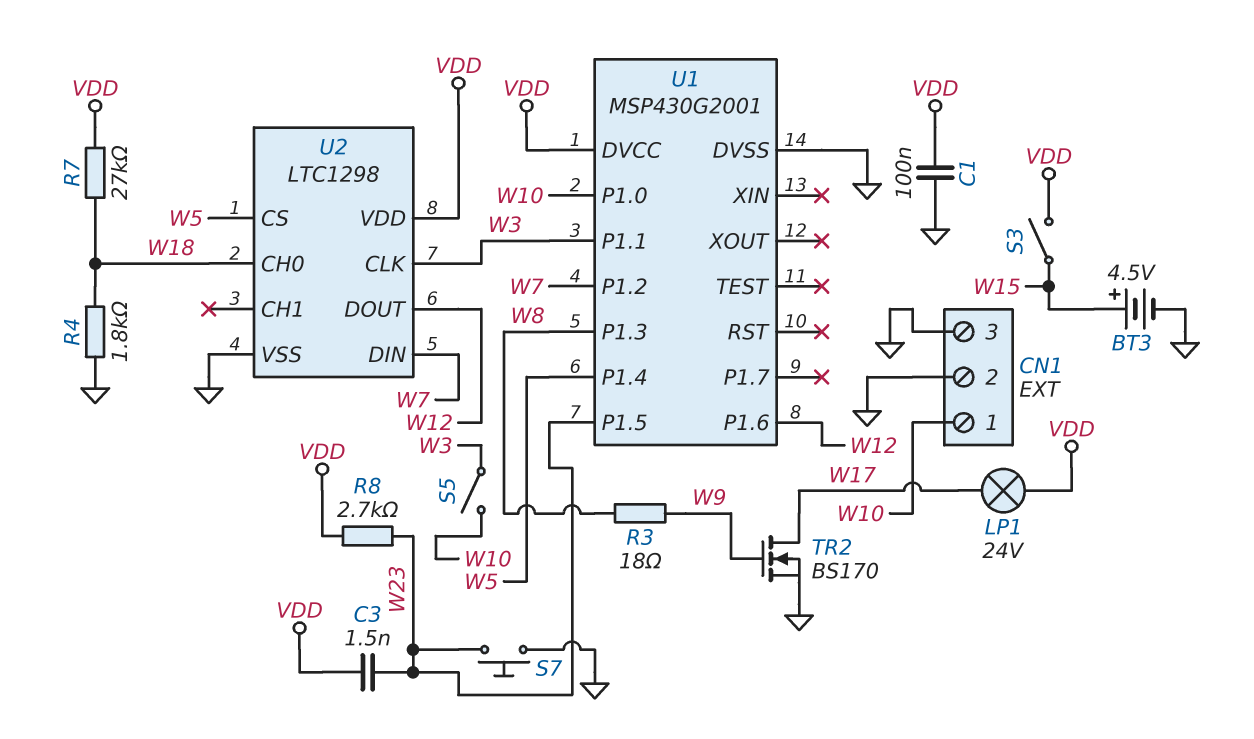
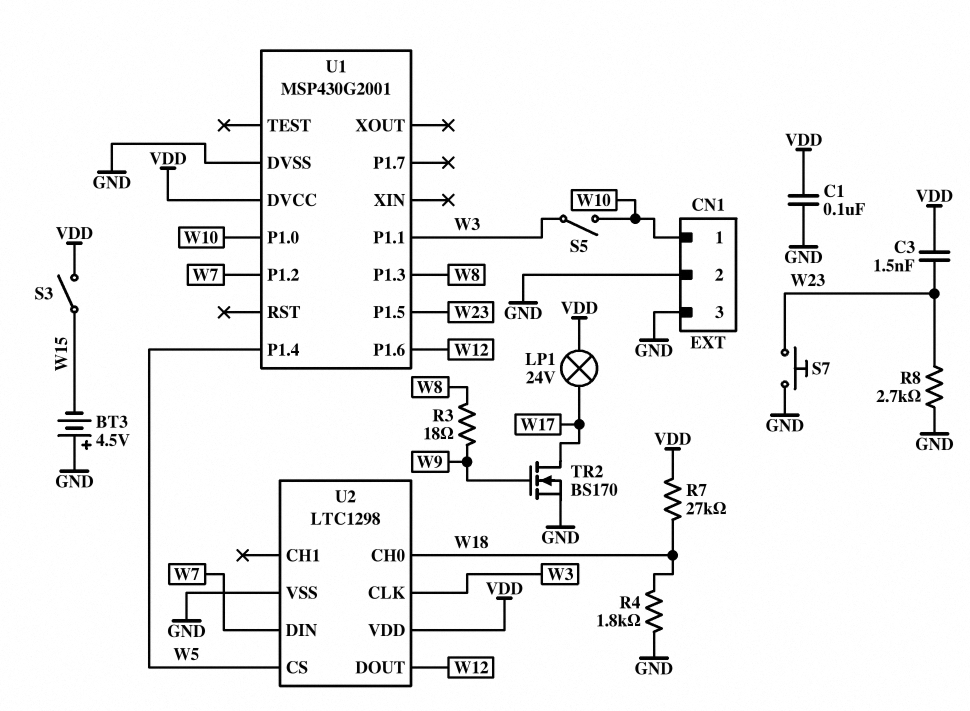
BT3: 4.5V (plus W15, minus GND) -> 4.5V (plus GND, minus W15)
R8: 2.7k (VDD, W23) -> 2.7k (GND, W23)

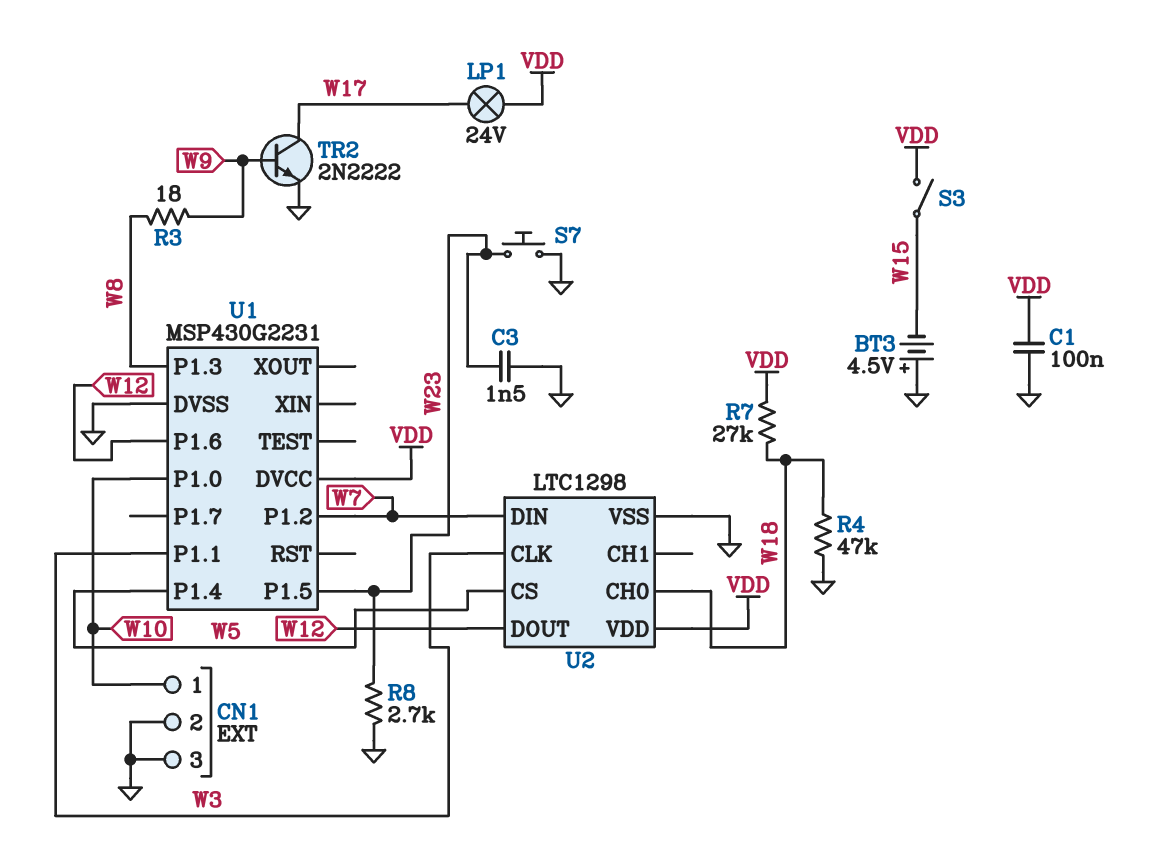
C3: 1.5nF (VDD, W23) -> 1.5nF (GND, W23)
R4: 1.8k (GND, W18) -> 47k (GND, W18)
S5: switch (W3, W10) -> none
TR2: NMOS BS170 (G W9, D W17, S GND) -> NPN 2N2222 (B W9, C W17, E GND)
U1: MSP430G2001 -> MSP430G2231

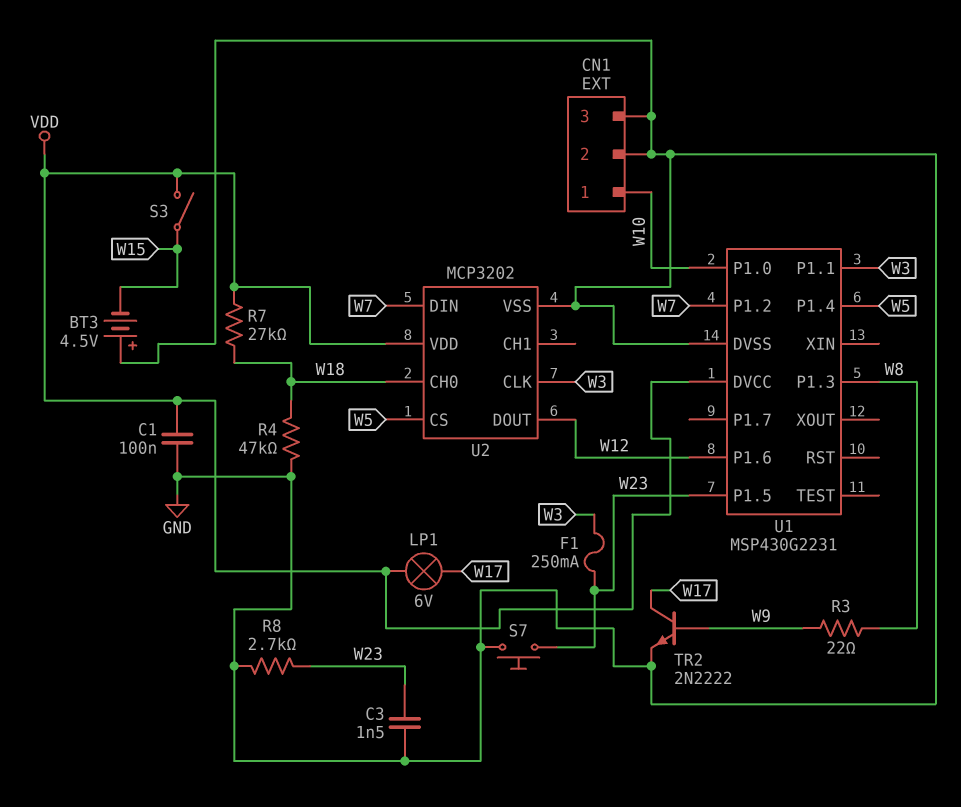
F1: none -> 250mA (W3, W23)
LP1: lamp 24V (VDD, W17) -> lamp 6V (VDD, W17)
R3: 18 (W8, W9) -> 22 (W8, W9)
U2: LTC1298 -> MCP3202

